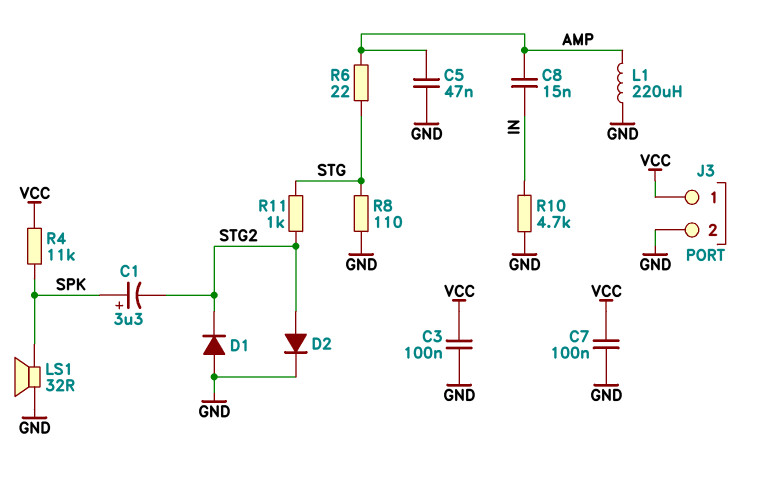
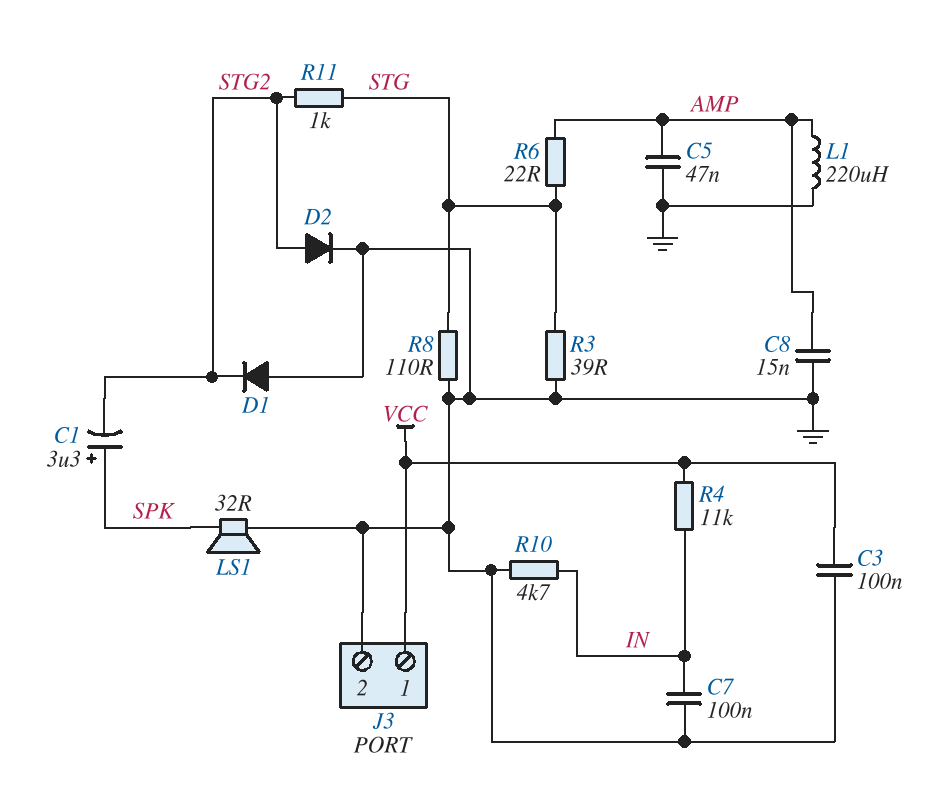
C7: 100nF (GND, VCC) -> 100nF (GND, IN)
C8: 15nF (AMP, IN) -> 15nF (AMP, GND)
R3: none -> 39 (GND, STG)
R4: 11k (SPK, VCC) -> 11k (IN, VCC)

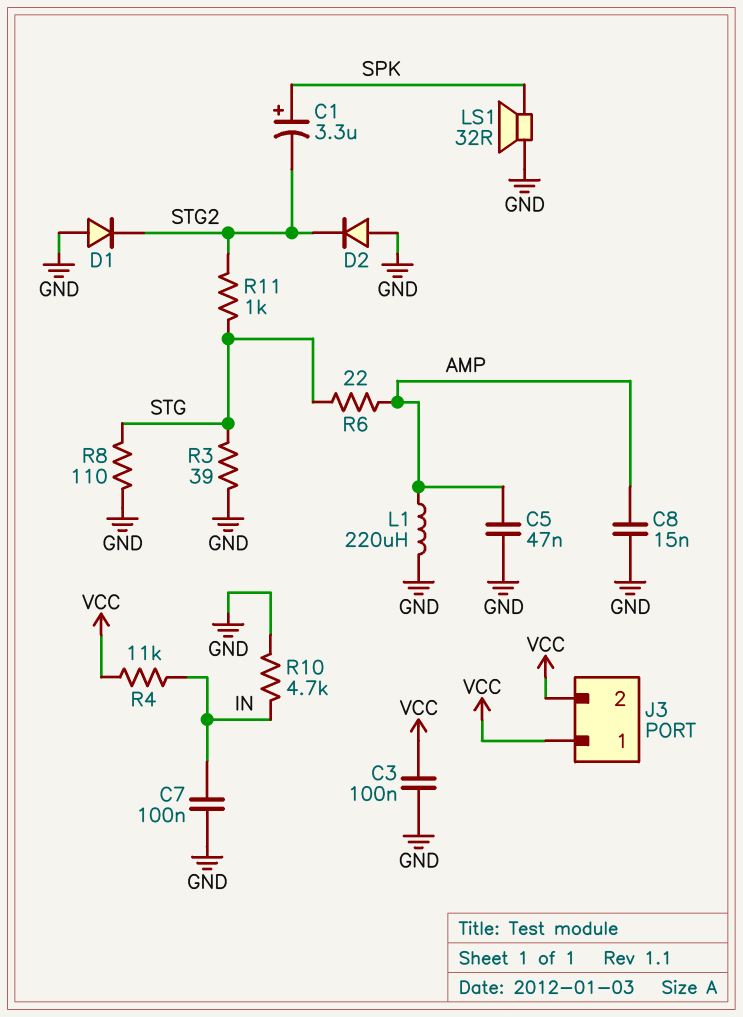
D2: diode (A STG2, K GND) -> diode (A GND, K STG2)
J3 pin 2: GND -> VCC

